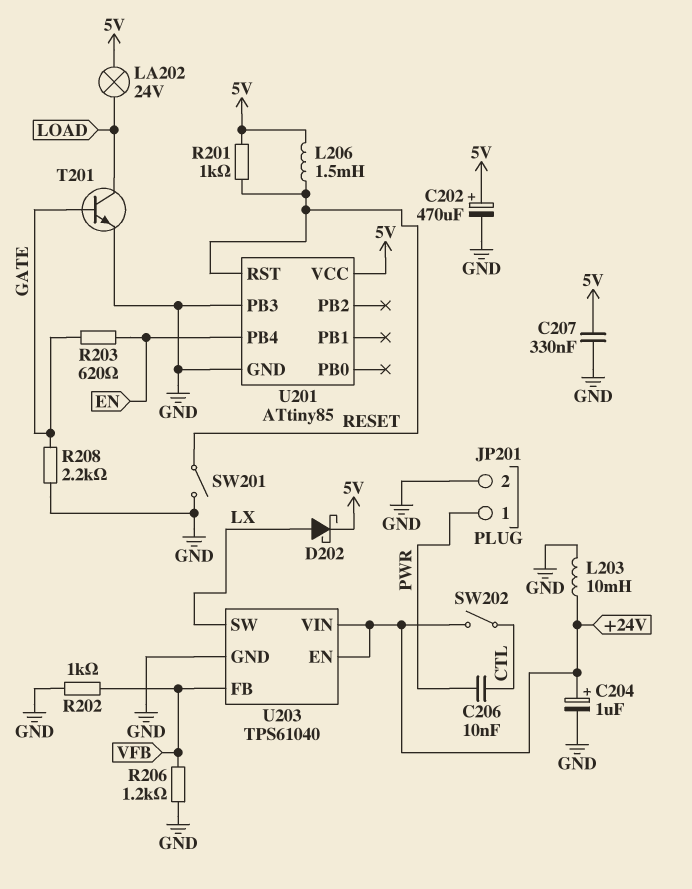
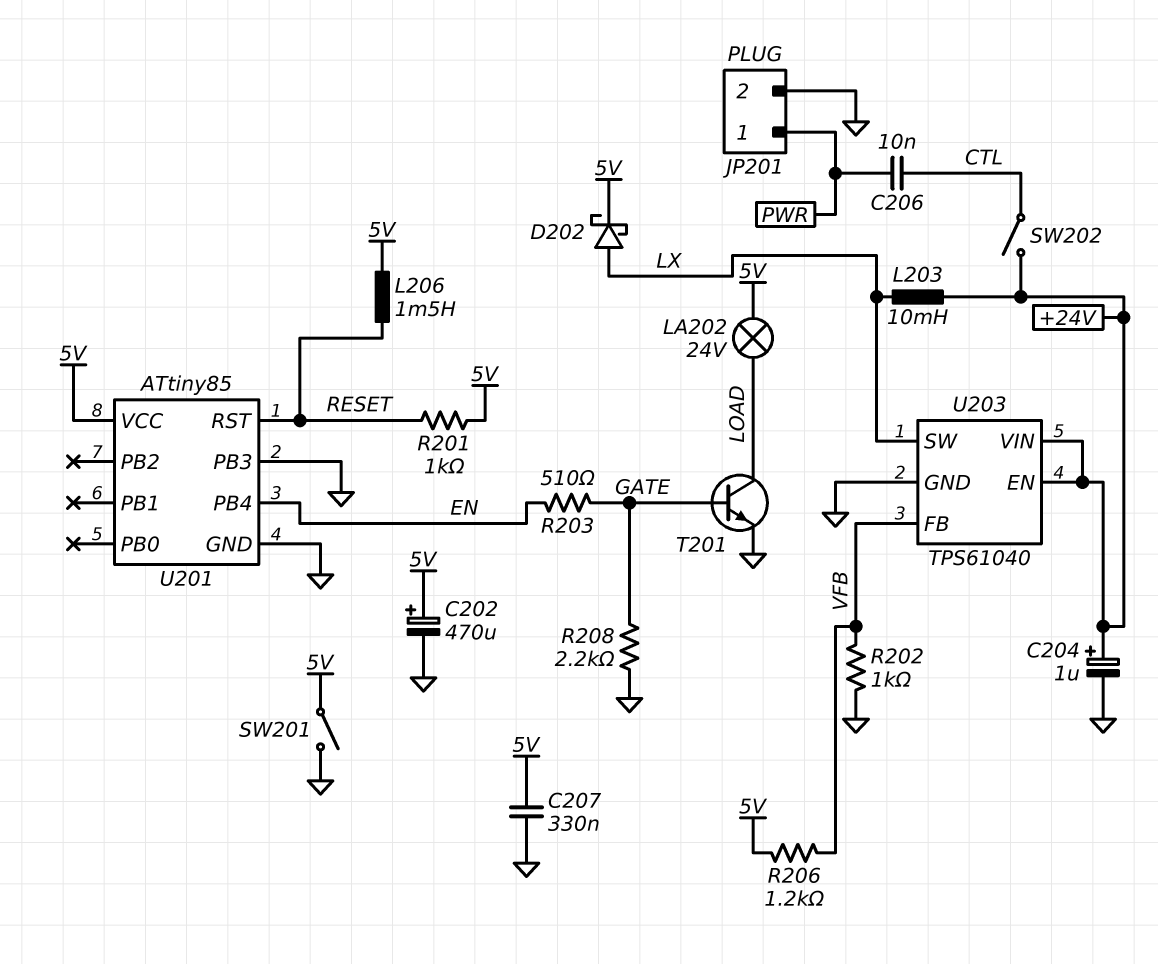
L203: 10mH (+24V, GND) -> 10mH (+24V, LX)
R203: 620 (EN, GATE) -> 510 (EN, GATE)
R206: 1.2k (GND, VFB) -> 1.2k (5V, VFB)
SW201: switch (GND, RESET) -> switch (5V, GND)

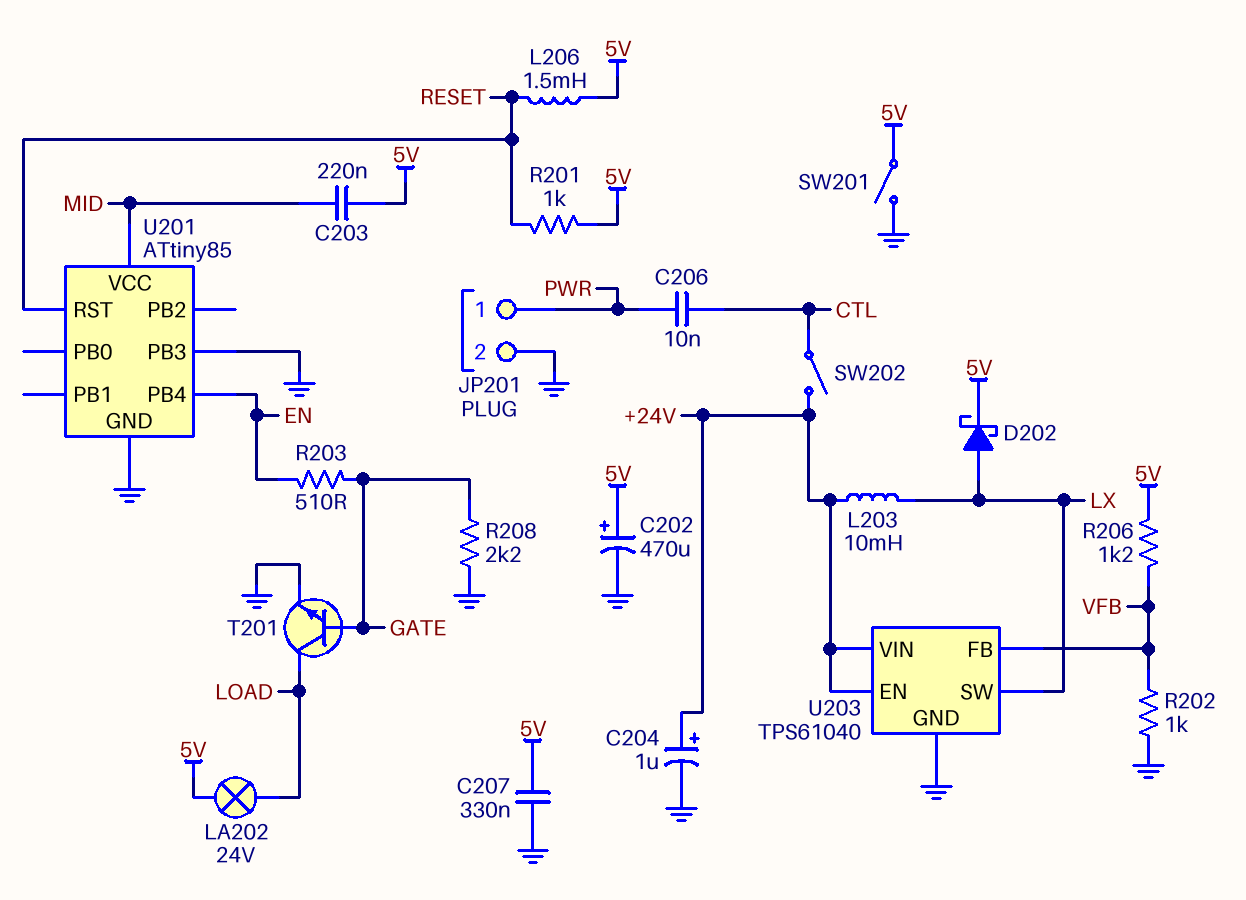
C203: none -> 220nF (5V, MID)
U201 pin VCC: 5V -> MID

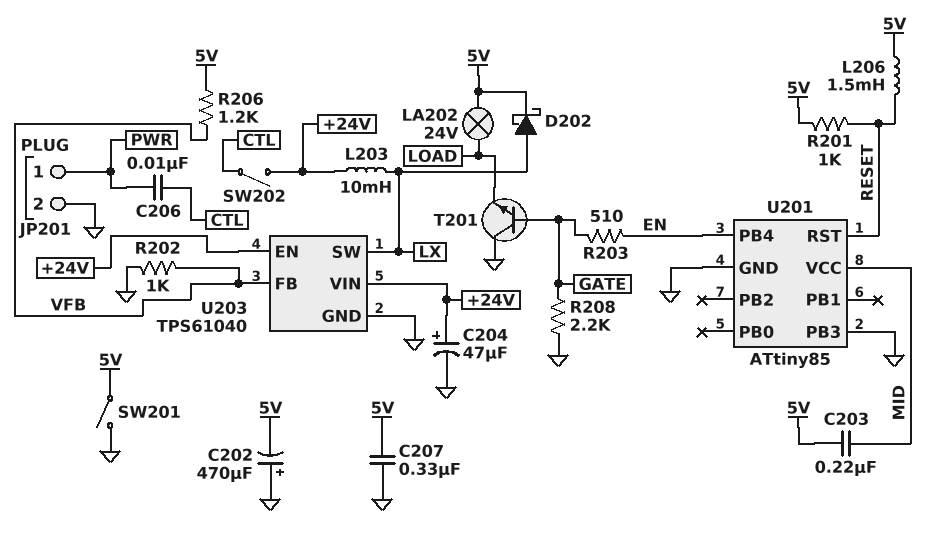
C202: 470uF (plus 5V, minus GND) -> 470uF (plus GND, minus 5V)
C204: 1uF (plus +24V, minus GND) -> 47uF (plus +24V, minus GND)
T201: NPN (B GATE, C LOAD, E GND) -> NPN (B GATE, C GND, E LOAD)

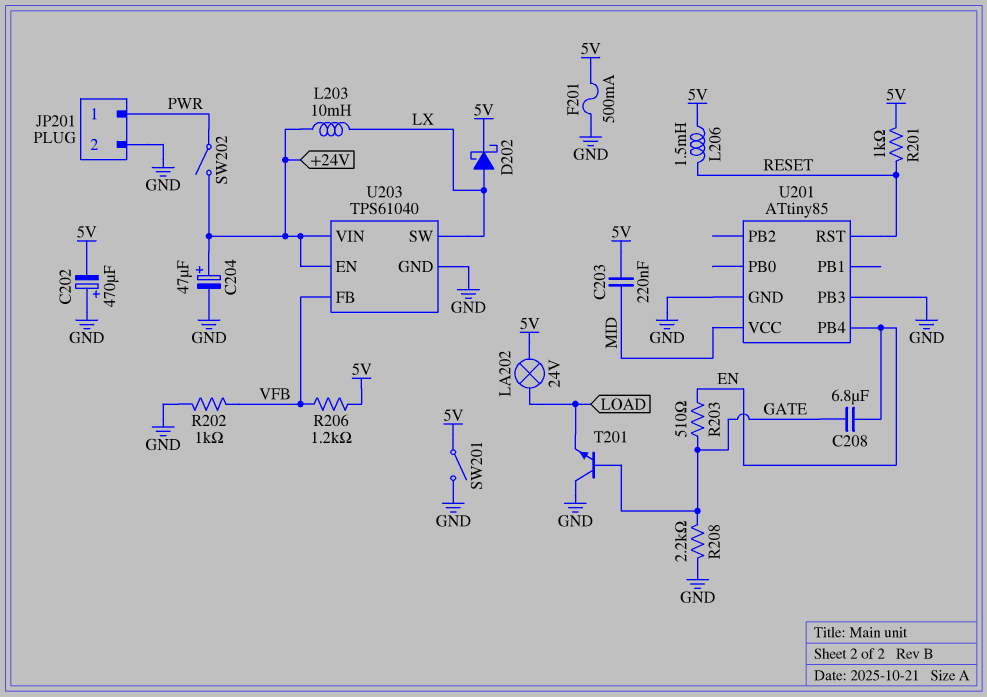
C206: 10nF (CTL, PWR) -> none
C207: 330nF (5V, GND) -> none
C208: none -> 6.8uF (EN, GATE)
F201: none -> 500mA (5V, GND)
SW202: switch (+24V, CTL) -> switch (+24V, PWR)

